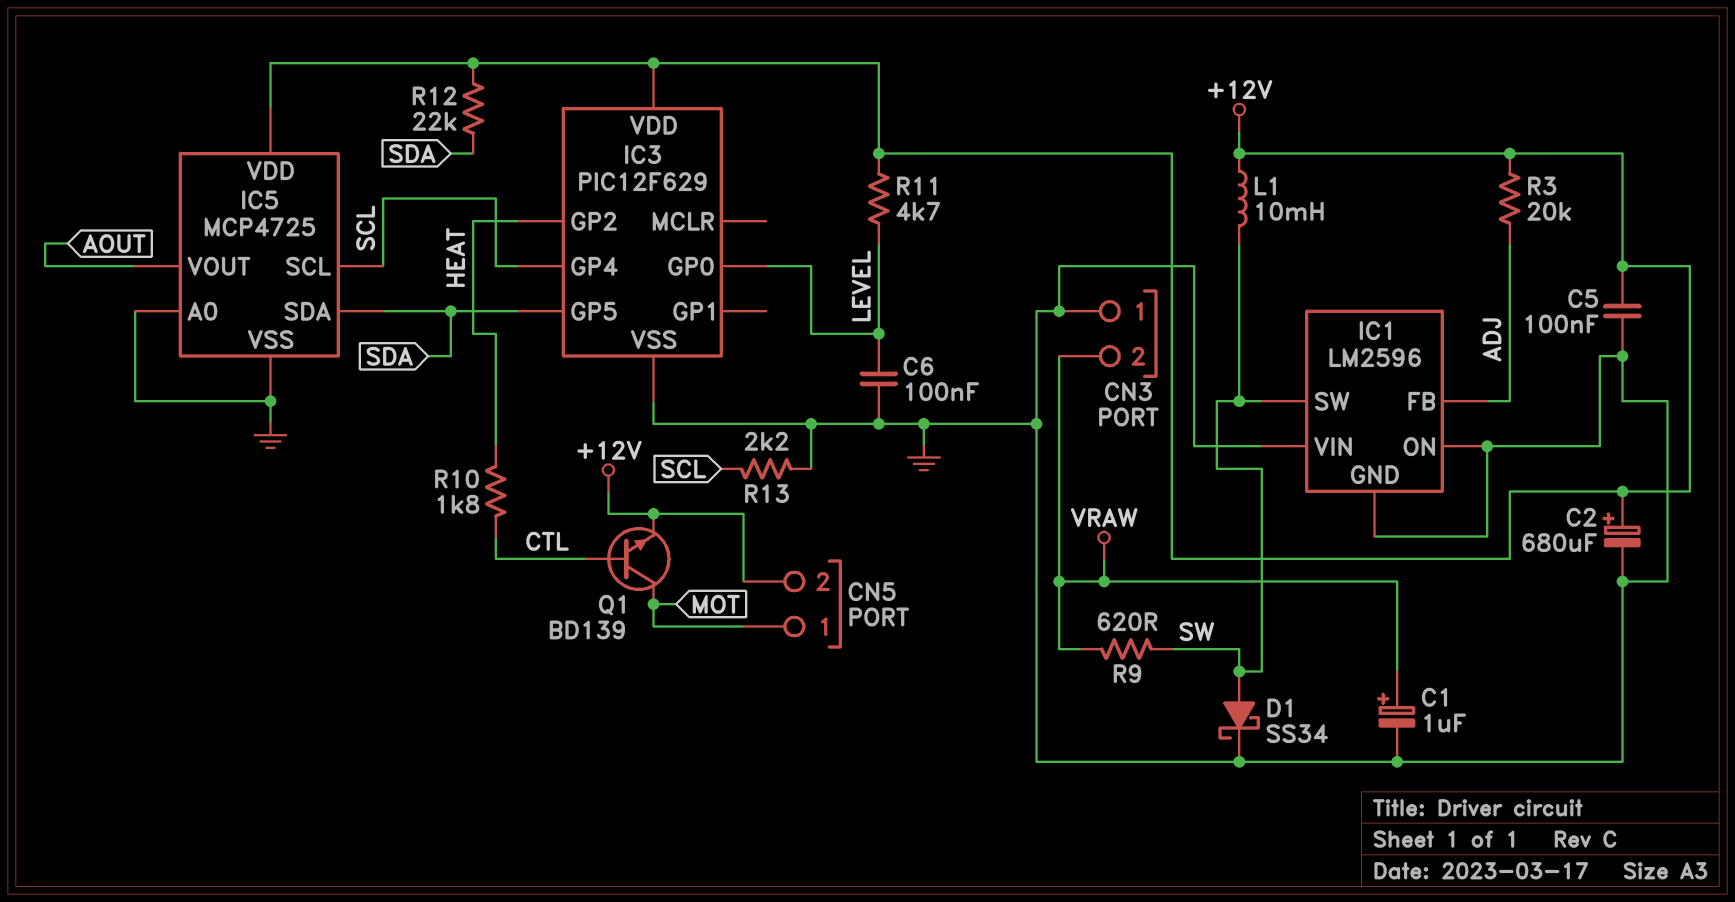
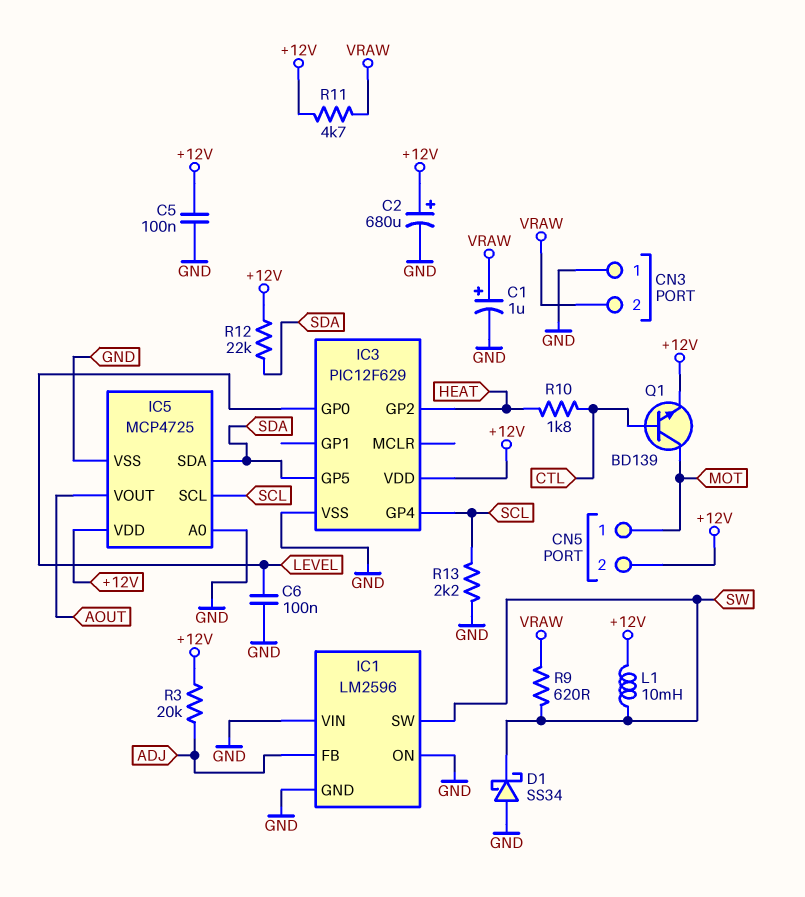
D1: schottky SS34 (A SW, K GND) -> schottky SS34 (A GND, K SW)
R11: 4.7k (+12V, LEVEL) -> 4.7k (+12V, VRAW)

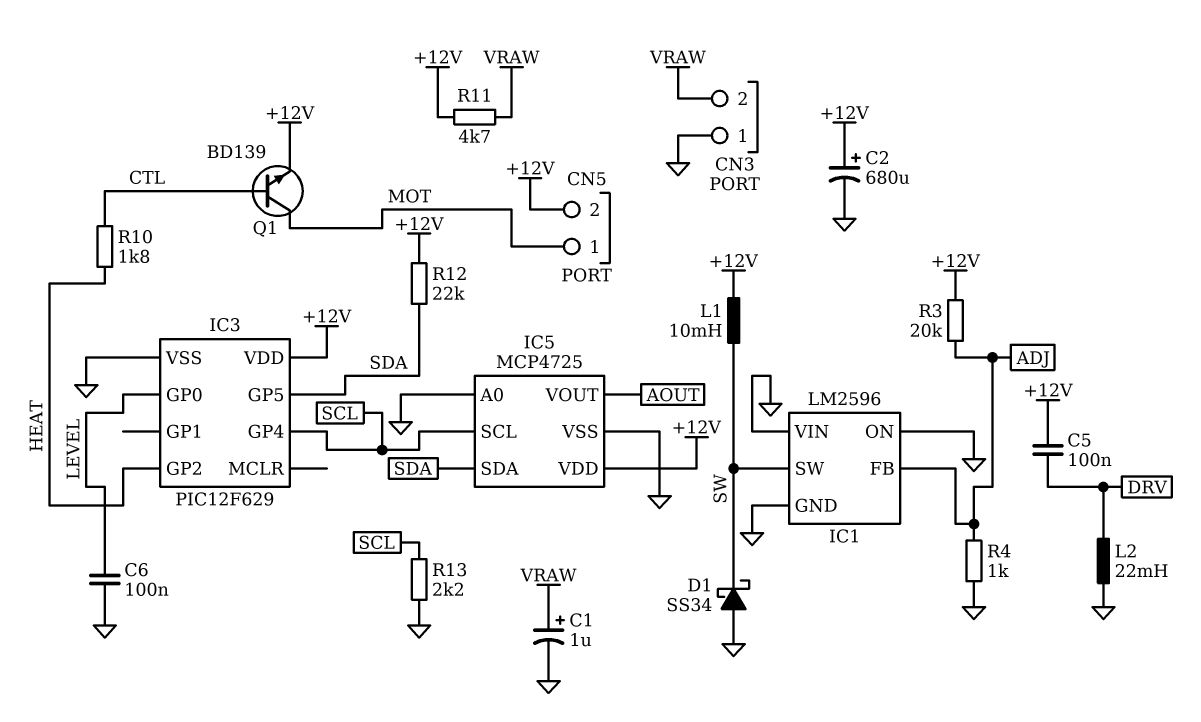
C5: 100nF (+12V, GND) -> 100nF (+12V, DRV)
L2: none -> 22mH (DRV, GND)
R4: none -> 1k (ADJ, GND)
R9: 620 (SW, VRAW) -> none

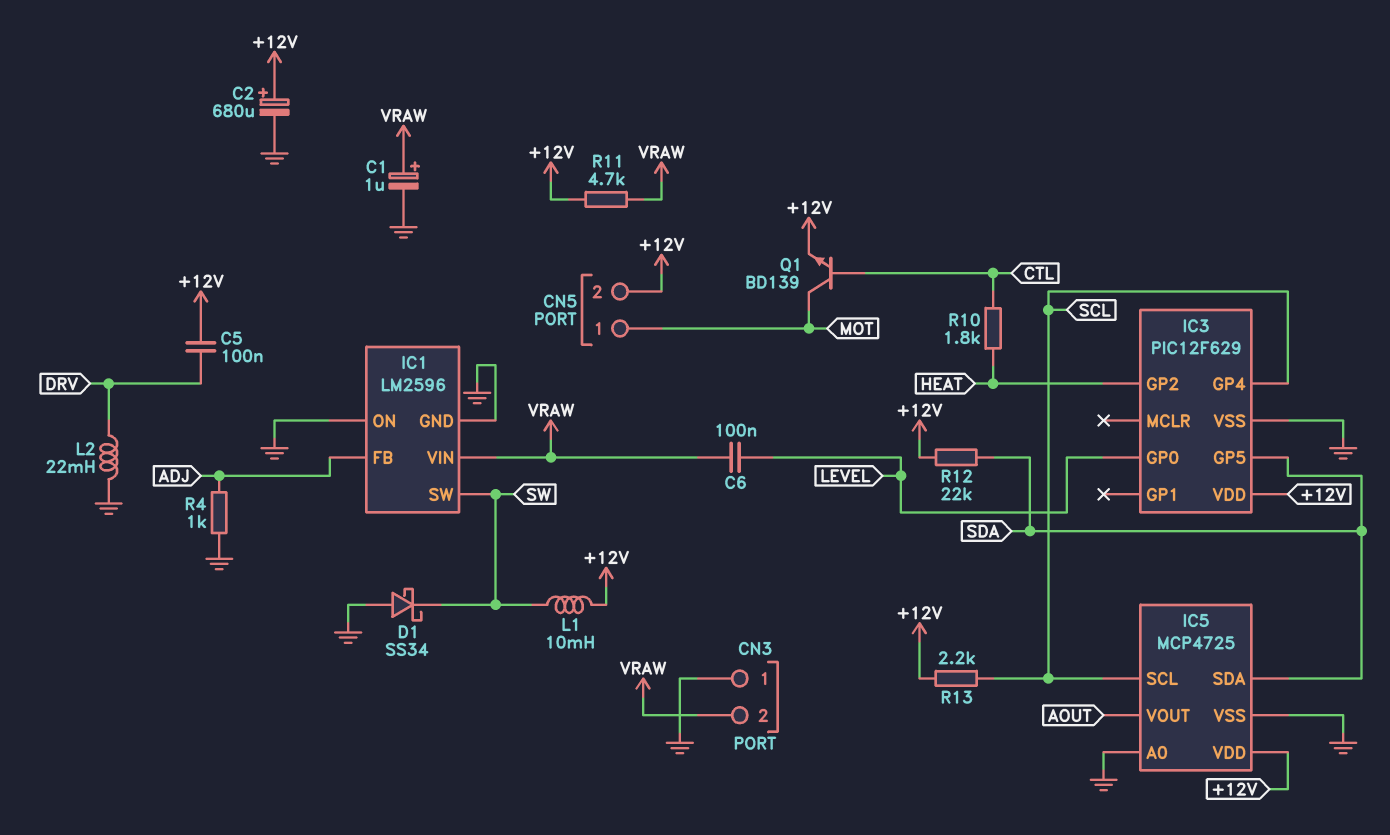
C6: 100nF (GND, LEVEL) -> 100nF (LEVEL, VRAW)
IC1 pin VIN: GND -> VRAW
R3: 20k (+12V, ADJ) -> none
R13: 2.2k (GND, SCL) -> 2.2k (+12V, SCL)

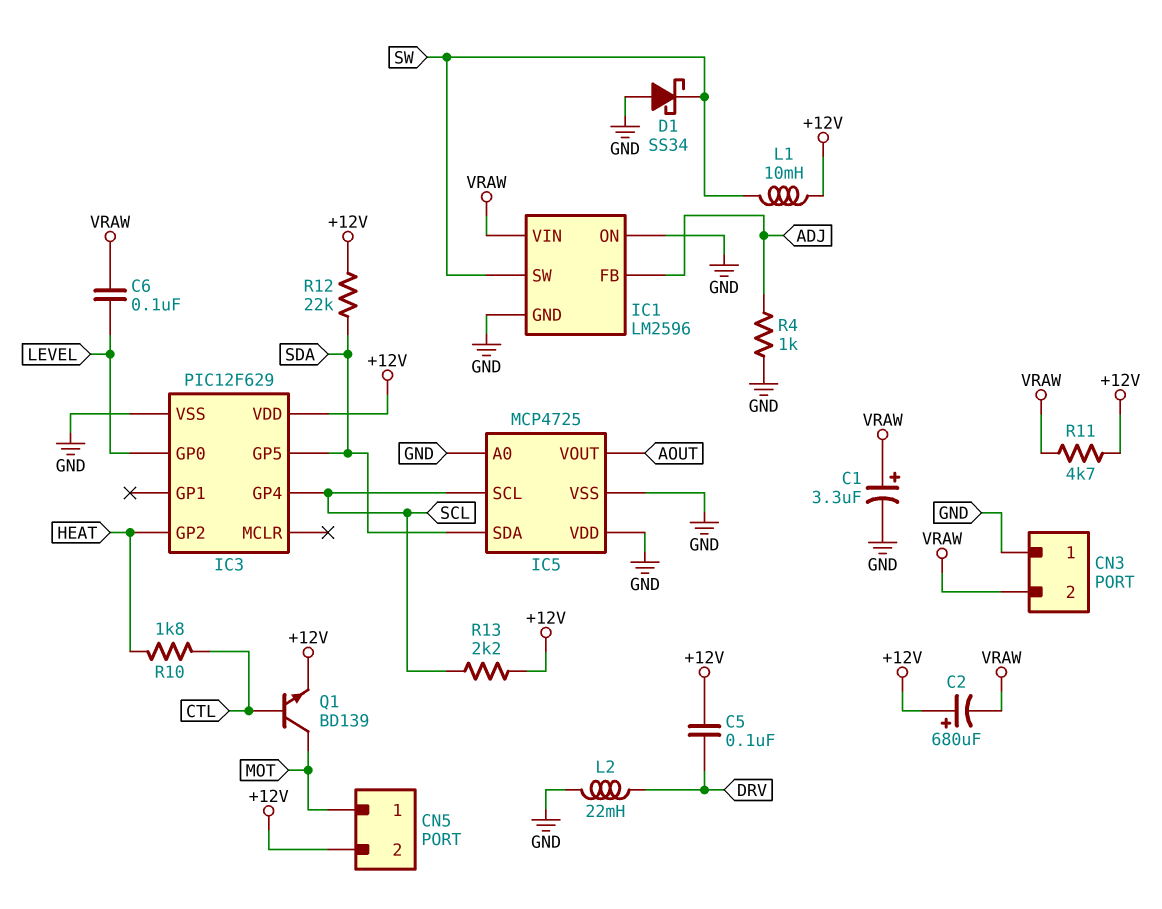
C1: 1uF (plus VRAW, minus GND) -> 3.3uF (plus VRAW, minus GND)
C2: 680uF (plus +12V, minus GND) -> 680uF (plus +12V, minus VRAW)
IC5 pin VDD: +12V -> GND

